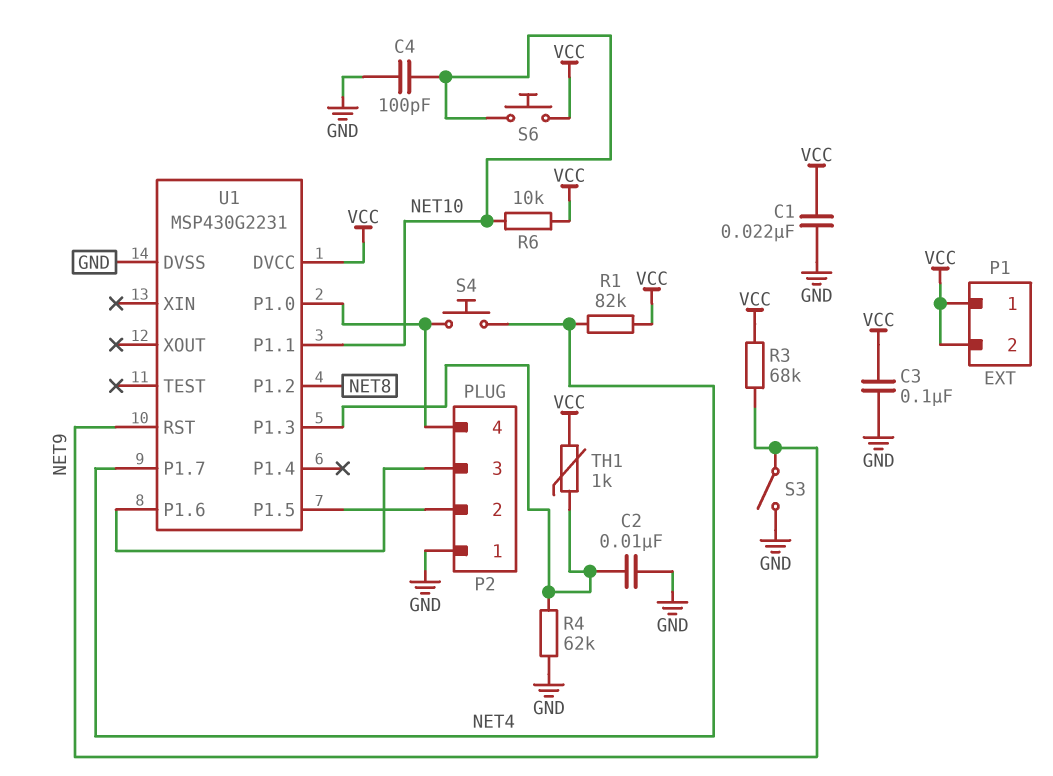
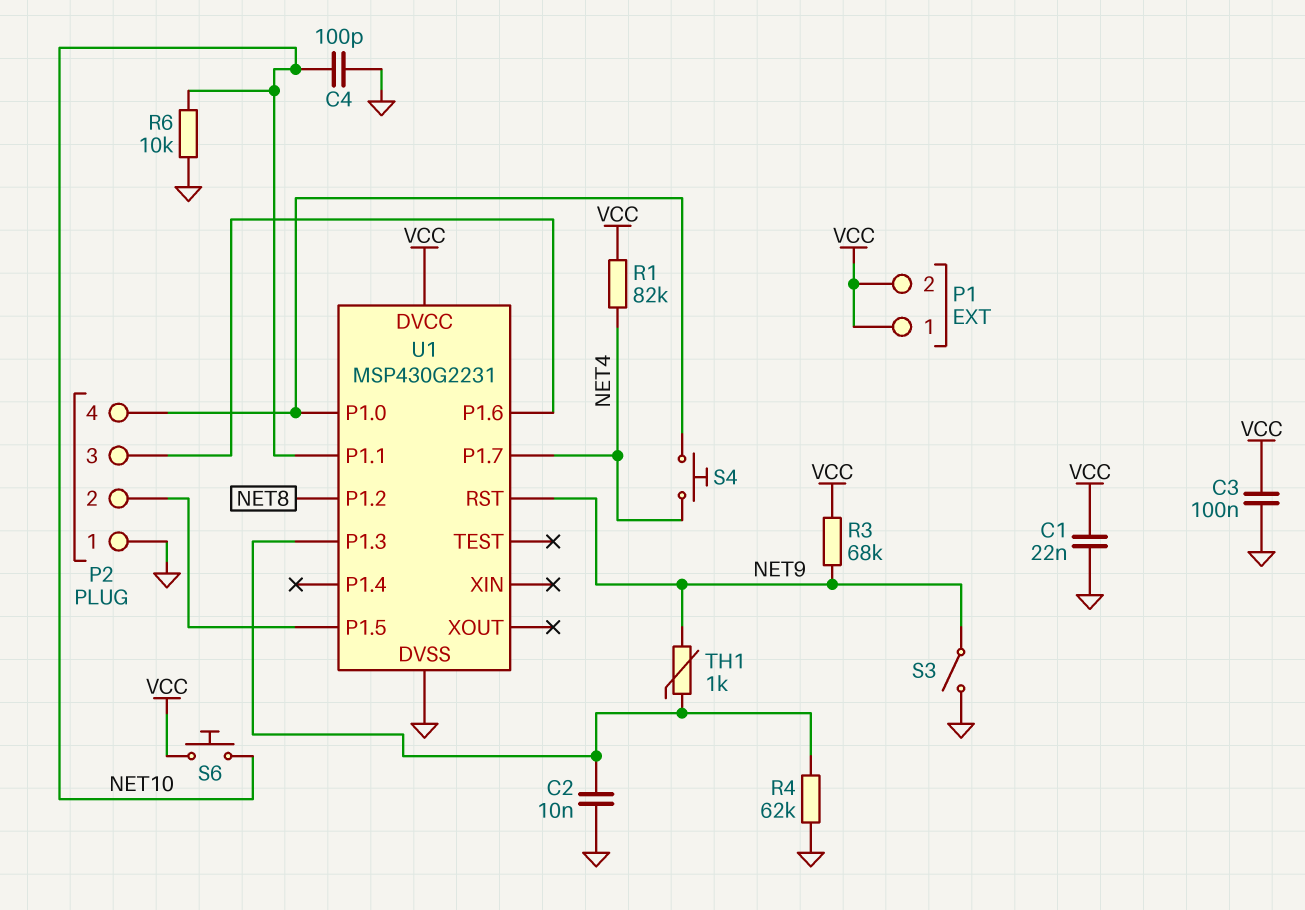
R6: 10k (NET10, VCC) -> 10k (GND, NET10)
TH1: 1k (U1/P1.3, VCC) -> 1k (NET9, U1/P1.3)

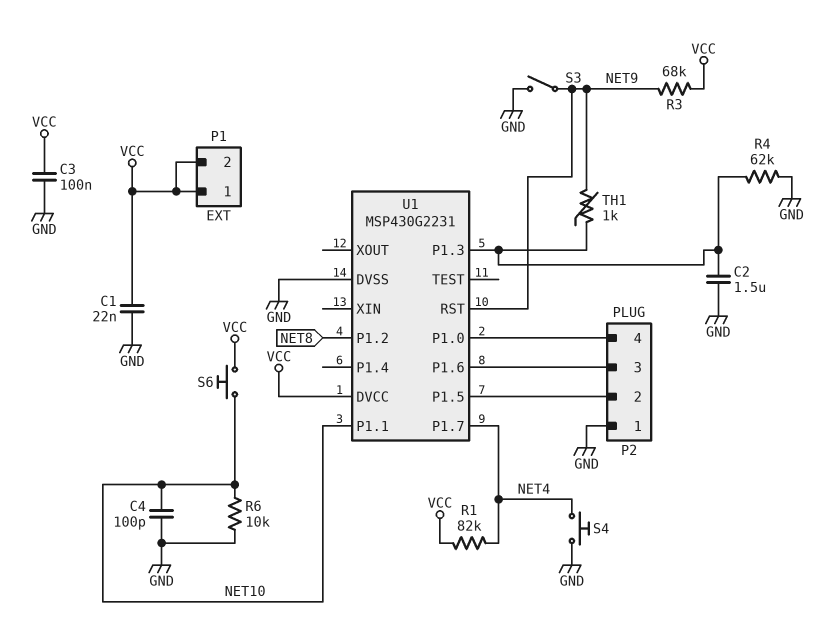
C2: 10nF (GND, U1/P1.3) -> 1.5uF (GND, U1/P1.3)
S4: button (NET4, P2/4) -> button (GND, NET4)

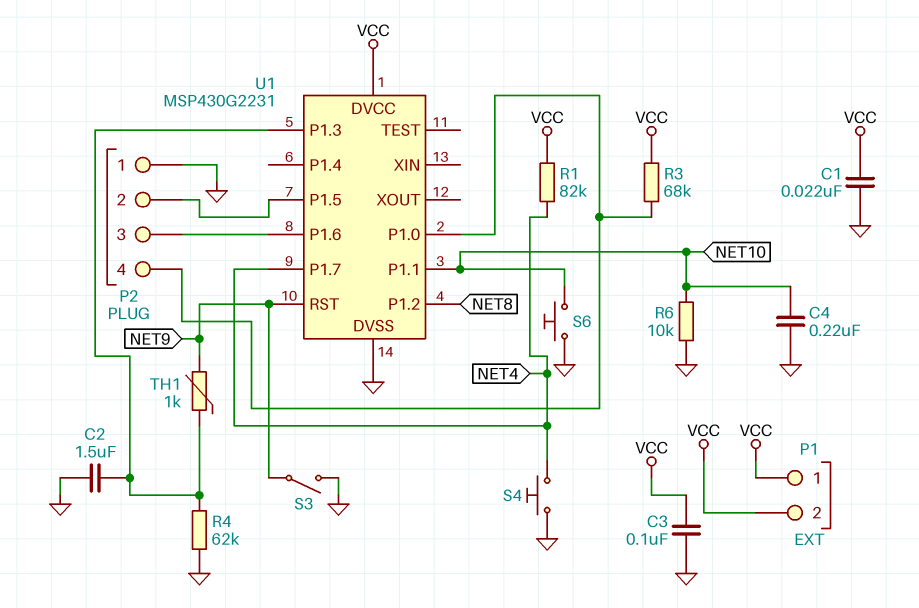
C4: 100pF (GND, NET10) -> 220nF (GND, NET10)
R3: 68k (NET9, VCC) -> 68k (P2/4, VCC)
S6: button (NET10, VCC) -> button (GND, NET10)

